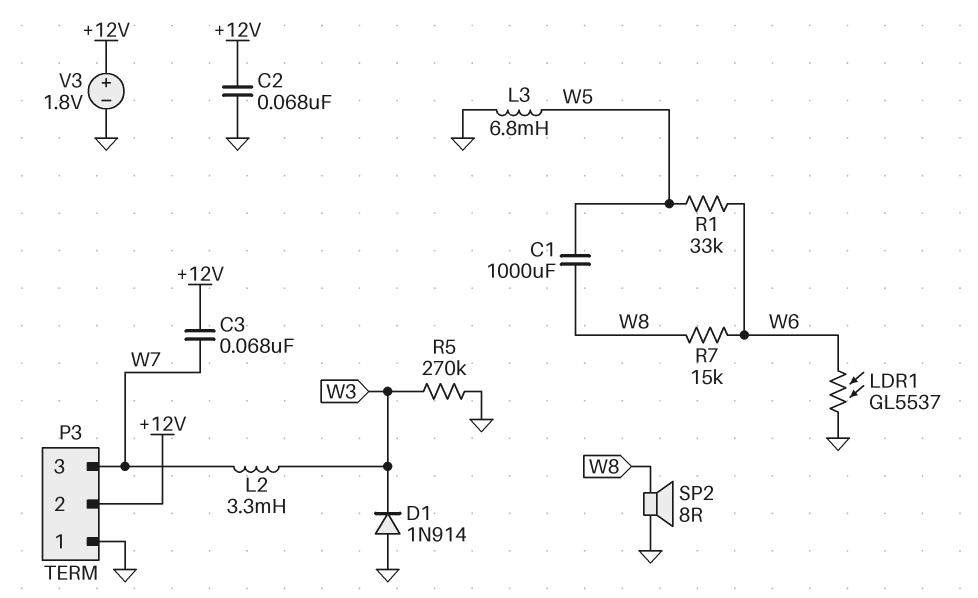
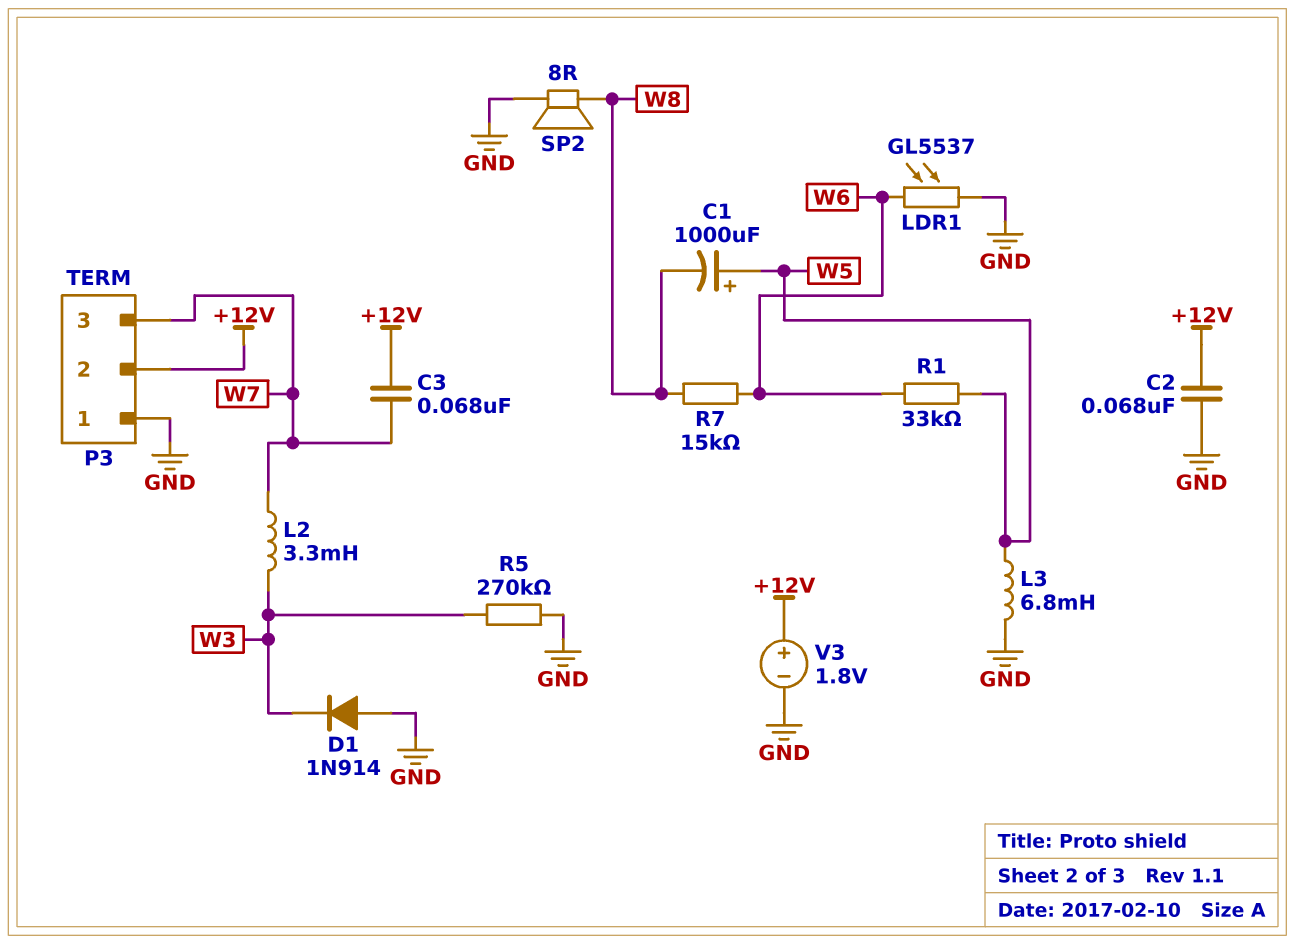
C1: 1000uF (W5, W8) -> 1000uF (plus W5, minus W8)

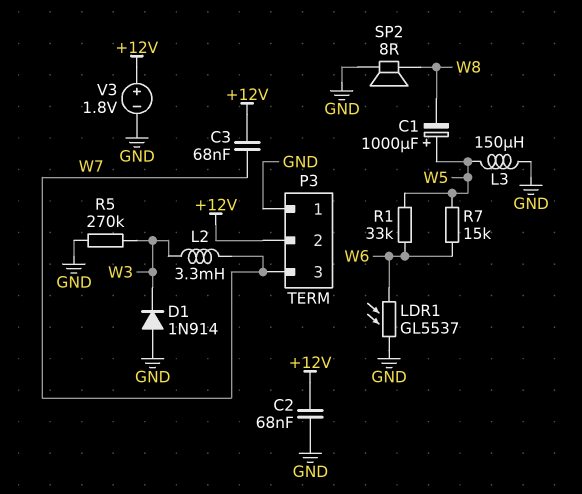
L3: 6.8mH (GND, W5) -> 150uH (GND, W5)
R7: 15k (W6, W8) -> 15k (W5, W6)

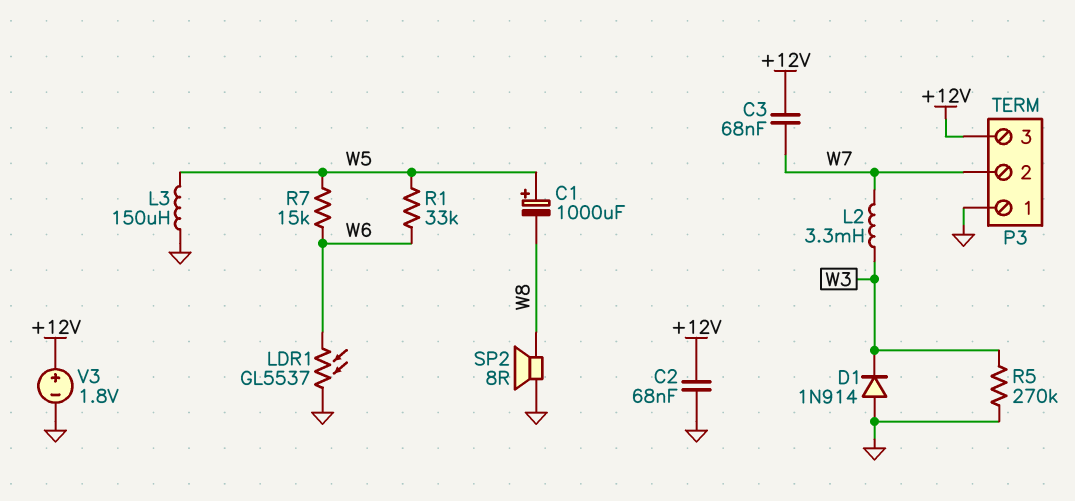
P3 pin 2: +12V -> W7
P3 pin 3: W7 -> +12V

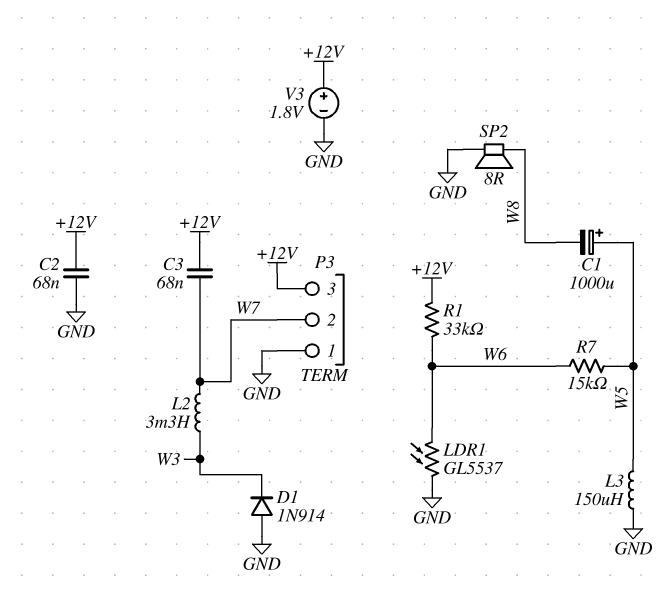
R1: 33k (W5, W6) -> 33k (+12V, W6)
R5: 270k (GND, W3) -> none

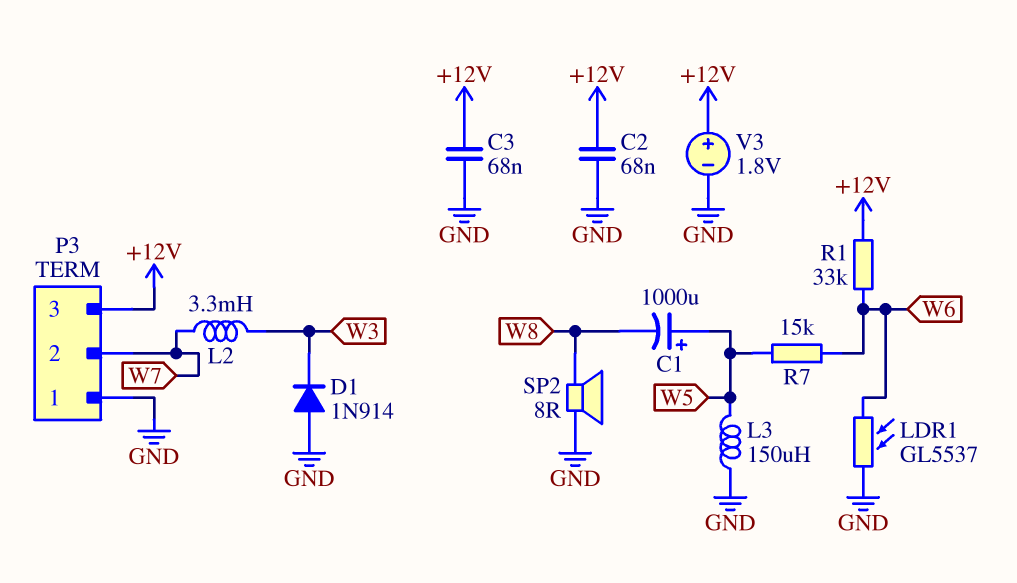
C3: 68nF (+12V, W7) -> 68nF (+12V, GND)

